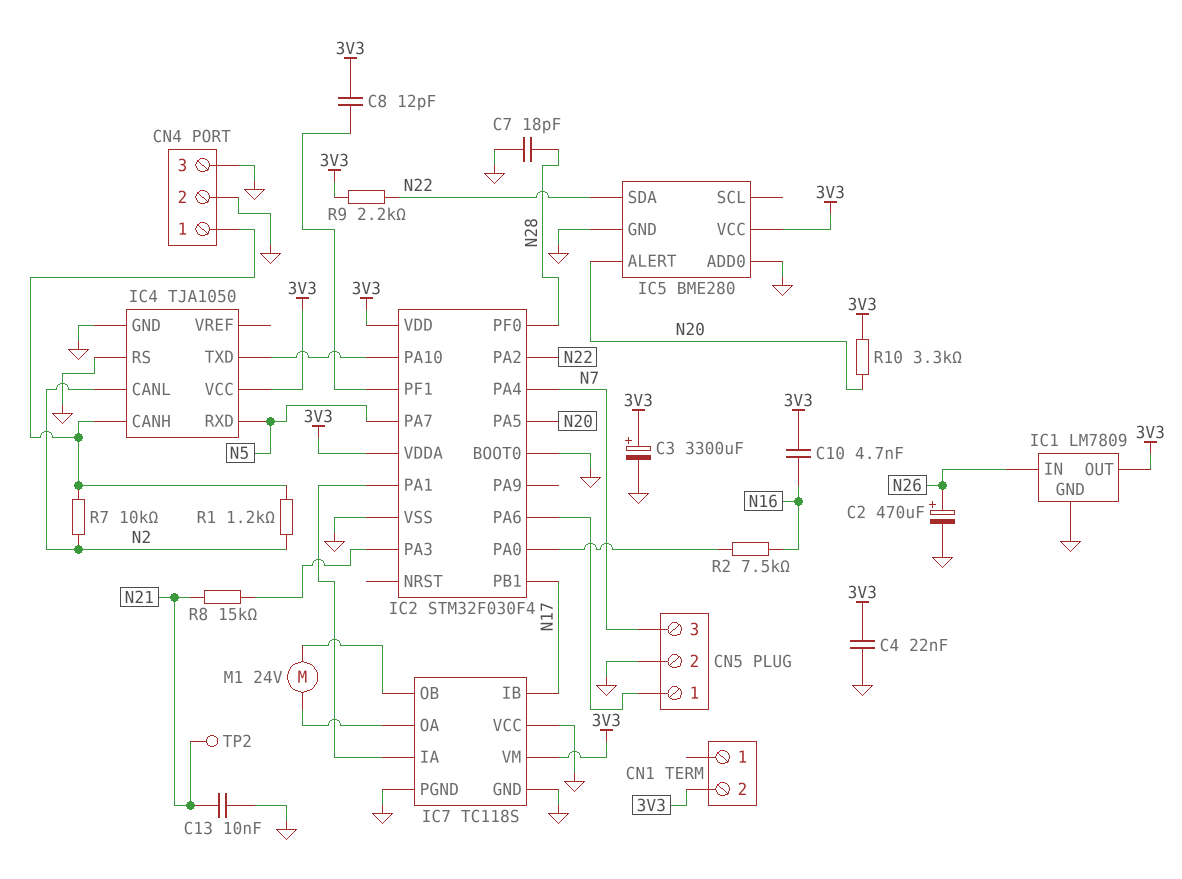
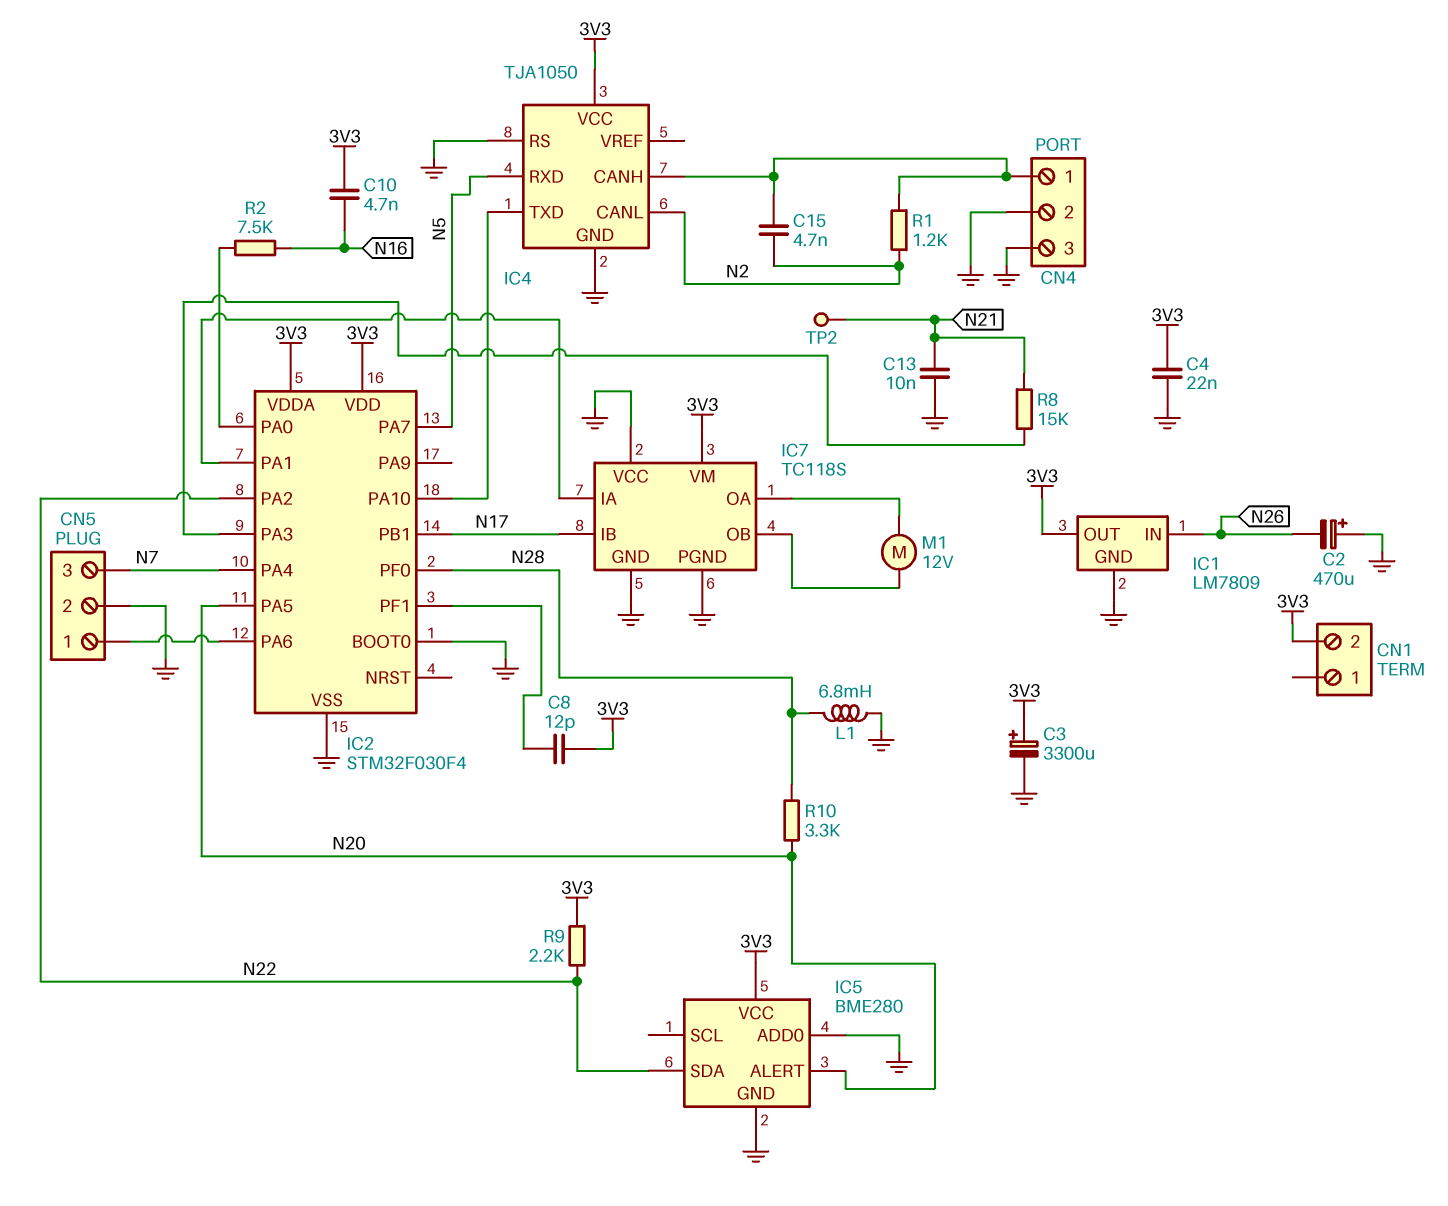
C2: 470uF (plus N26, minus GND) -> 470uF (plus GND, minus N26)
C7: 18pF (GND, N28) -> none
C15: none -> 4.7nF (CN4/1, N2)
L1: none -> 6.8mH (GND, N28)
M1: motor 24V (IC7/OA, IC7/OB) -> motor 12V (IC7/OA, IC7/OB)
R7: 10k (CN4/1, N2) -> none
R10: 3.3k (3V3, N20) -> 3.3k (N20, N28)

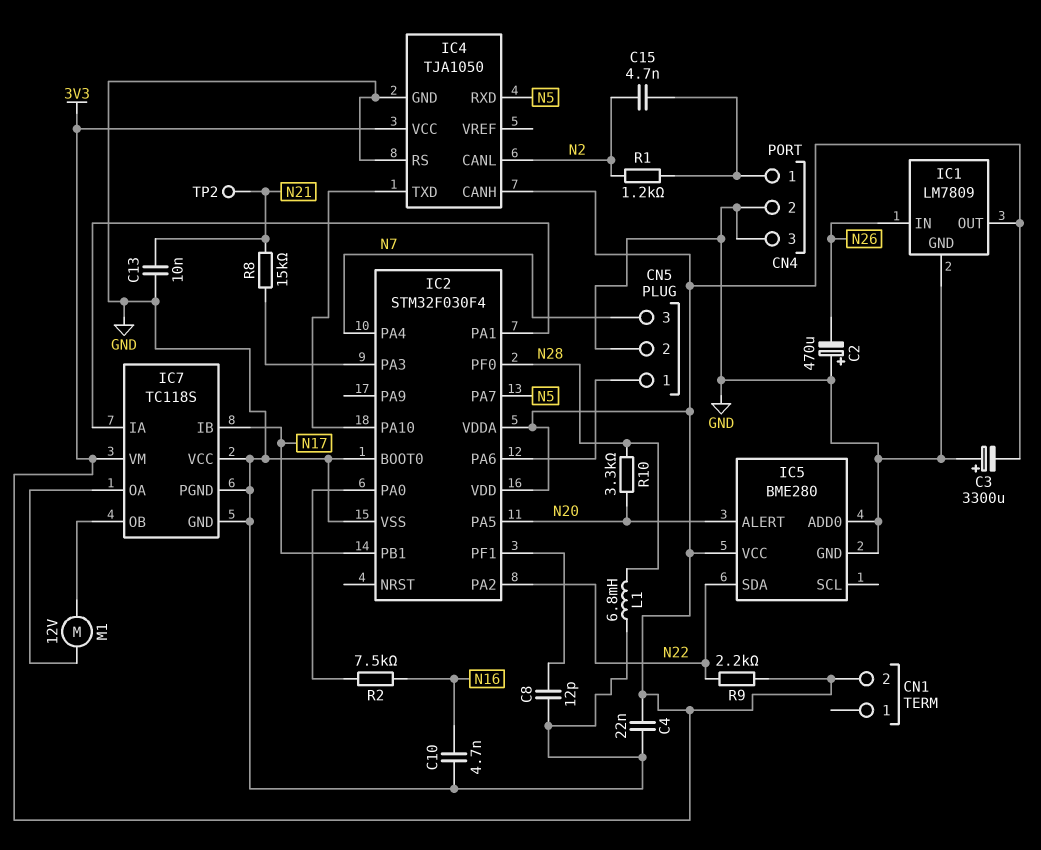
C3: 3300uF (plus 3V3, minus GND) -> 3300uF (plus GND, minus 3V3)
C8: 12pF (3V3, IC2/PF1) -> 12pF (GND, IC2/PF1)
C10: 4.7nF (3V3, N16) -> 4.7nF (GND, N16)
IC4 pin CANH: CN4/1 -> 3V3

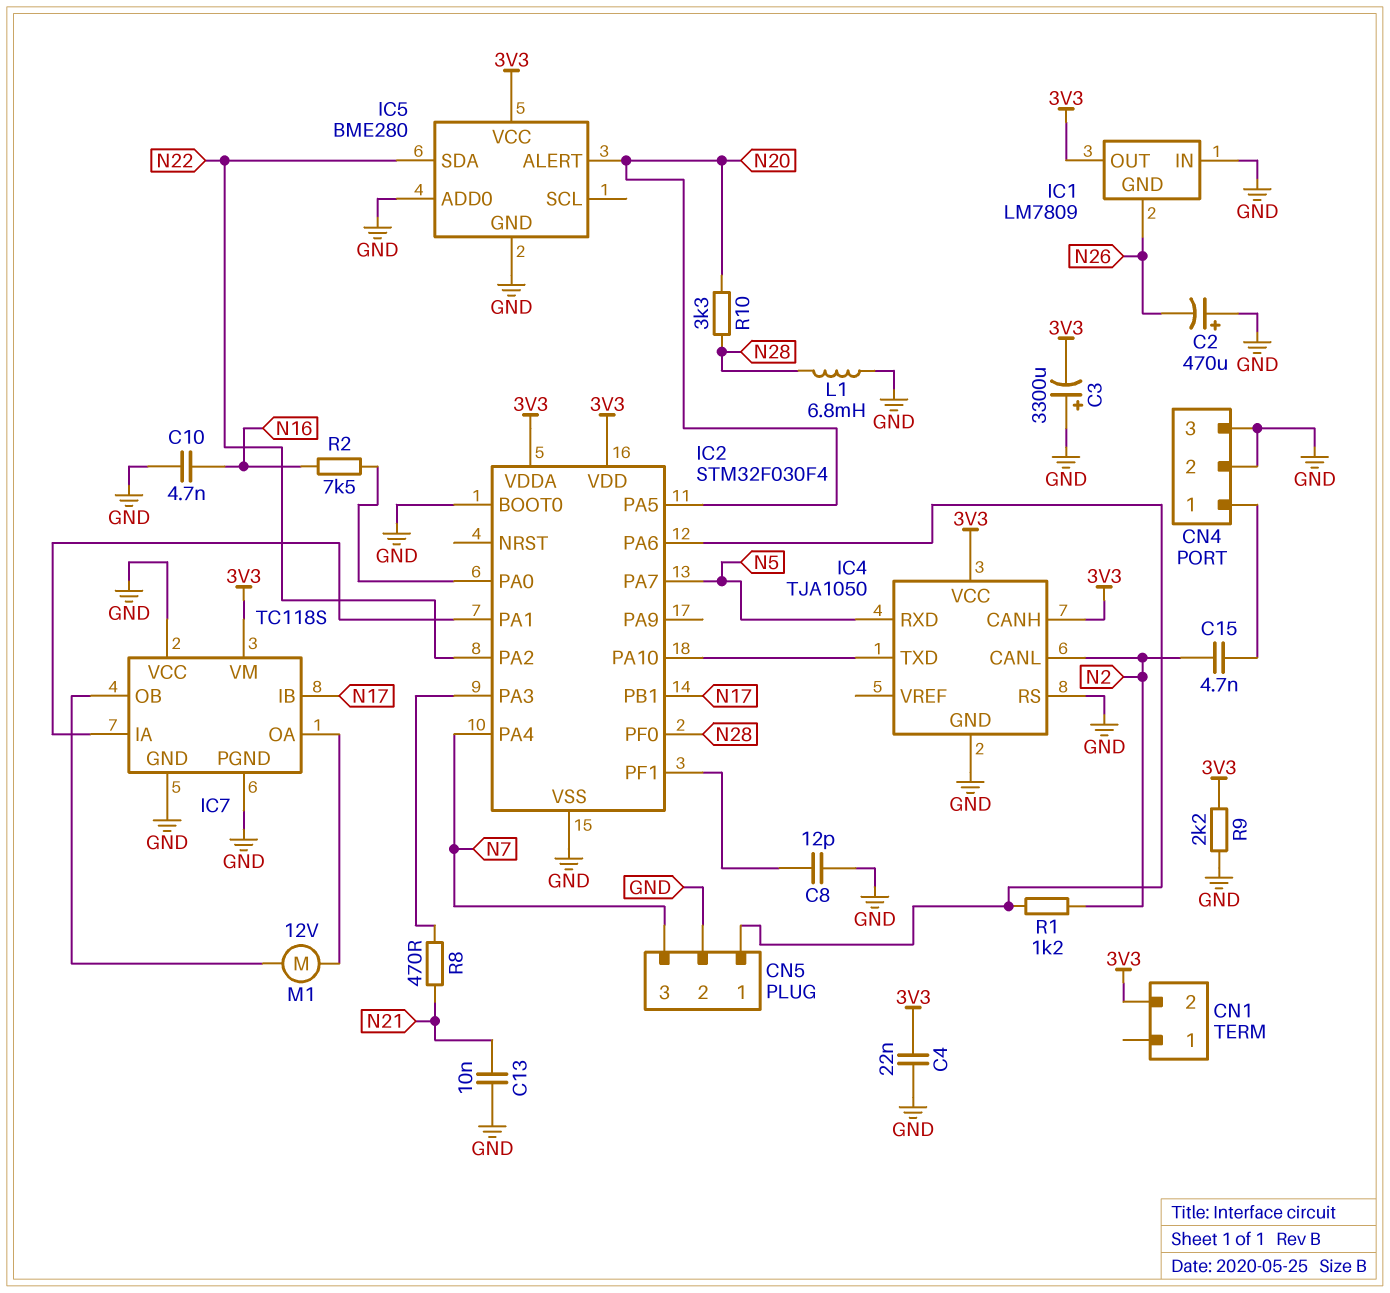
IC1 pin GND: GND -> N26
IC1 pin IN: N26 -> GND
R1: 1.2k (CN4/1, N2) -> 1.2k (CN5/1, N2)
R8: 15k (IC2/PA3, N21) -> 470 (IC2/PA3, N21)
R9: 2.2k (3V3, N22) -> 2.2k (3V3, GND)
TP2: test point (N21) -> none

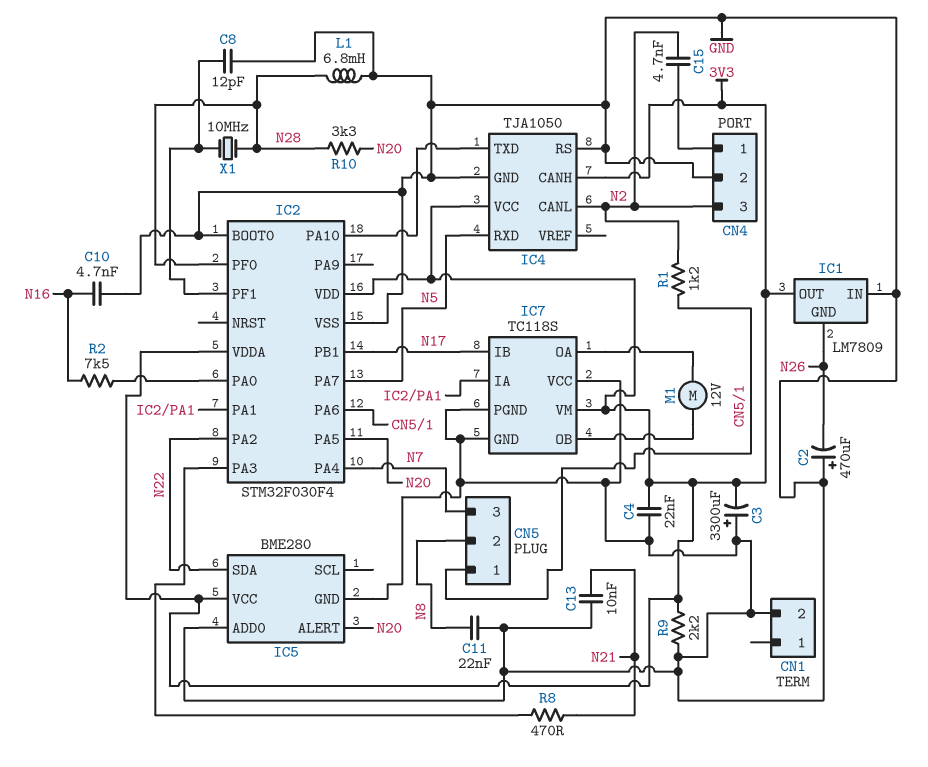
C11: none -> 22nF (GND, N8)
CN1 pin 2: 3V3 -> GND
CN4 pin 3: GND -> N2
CN5 pin 2: GND -> N8
X1: none -> 10MHz (IC2/PF1, N28)

